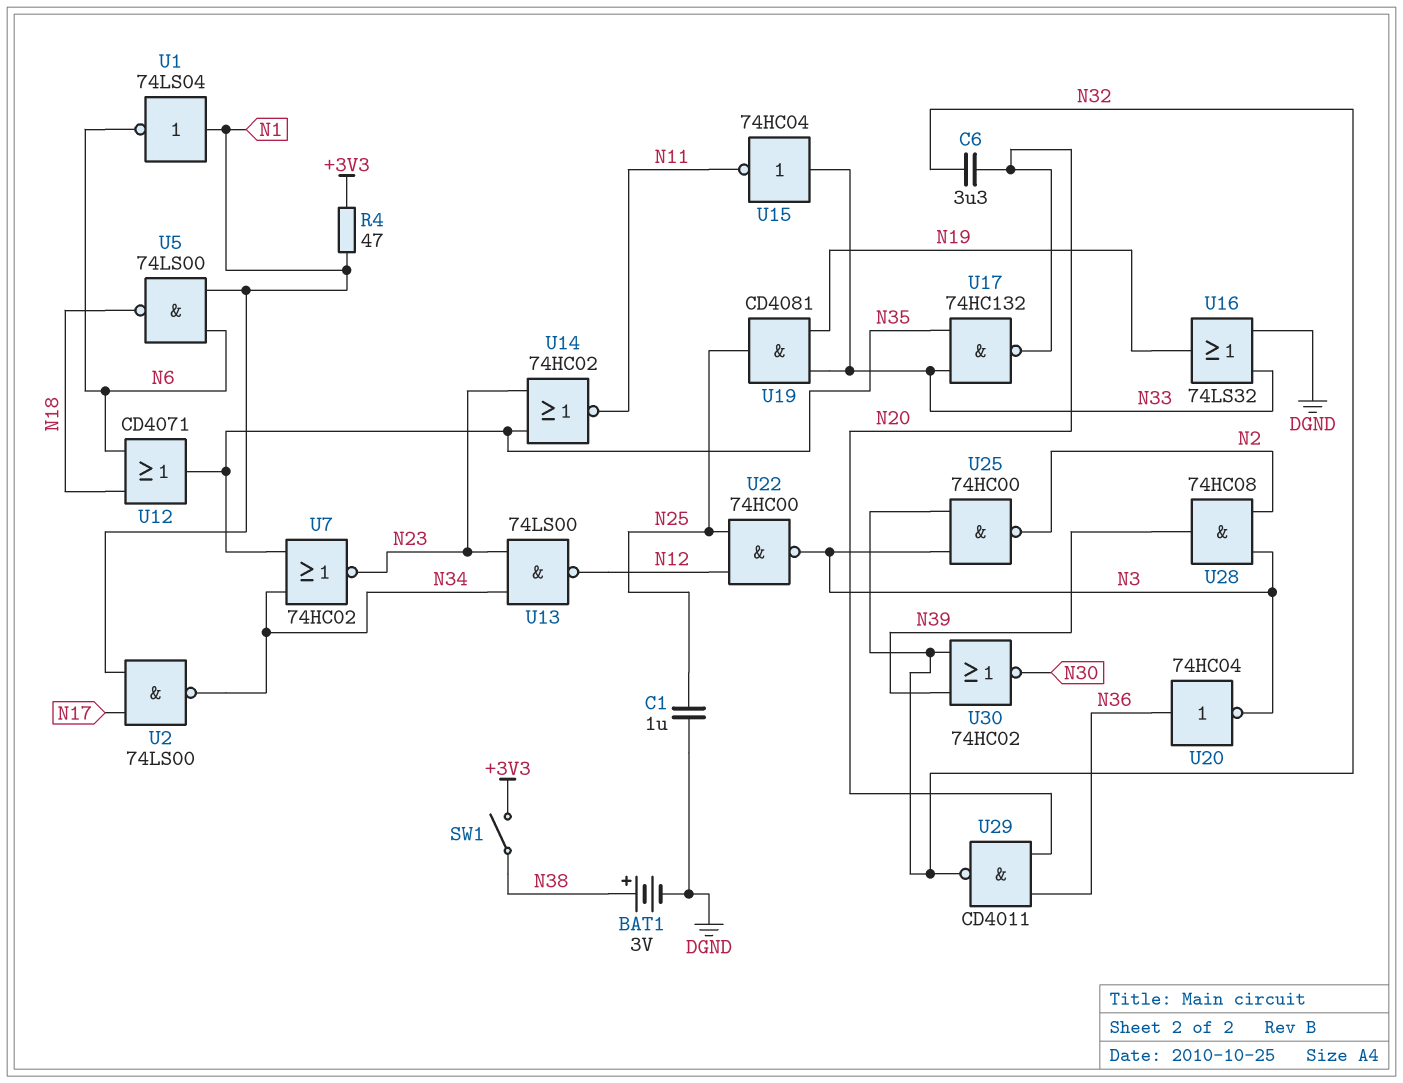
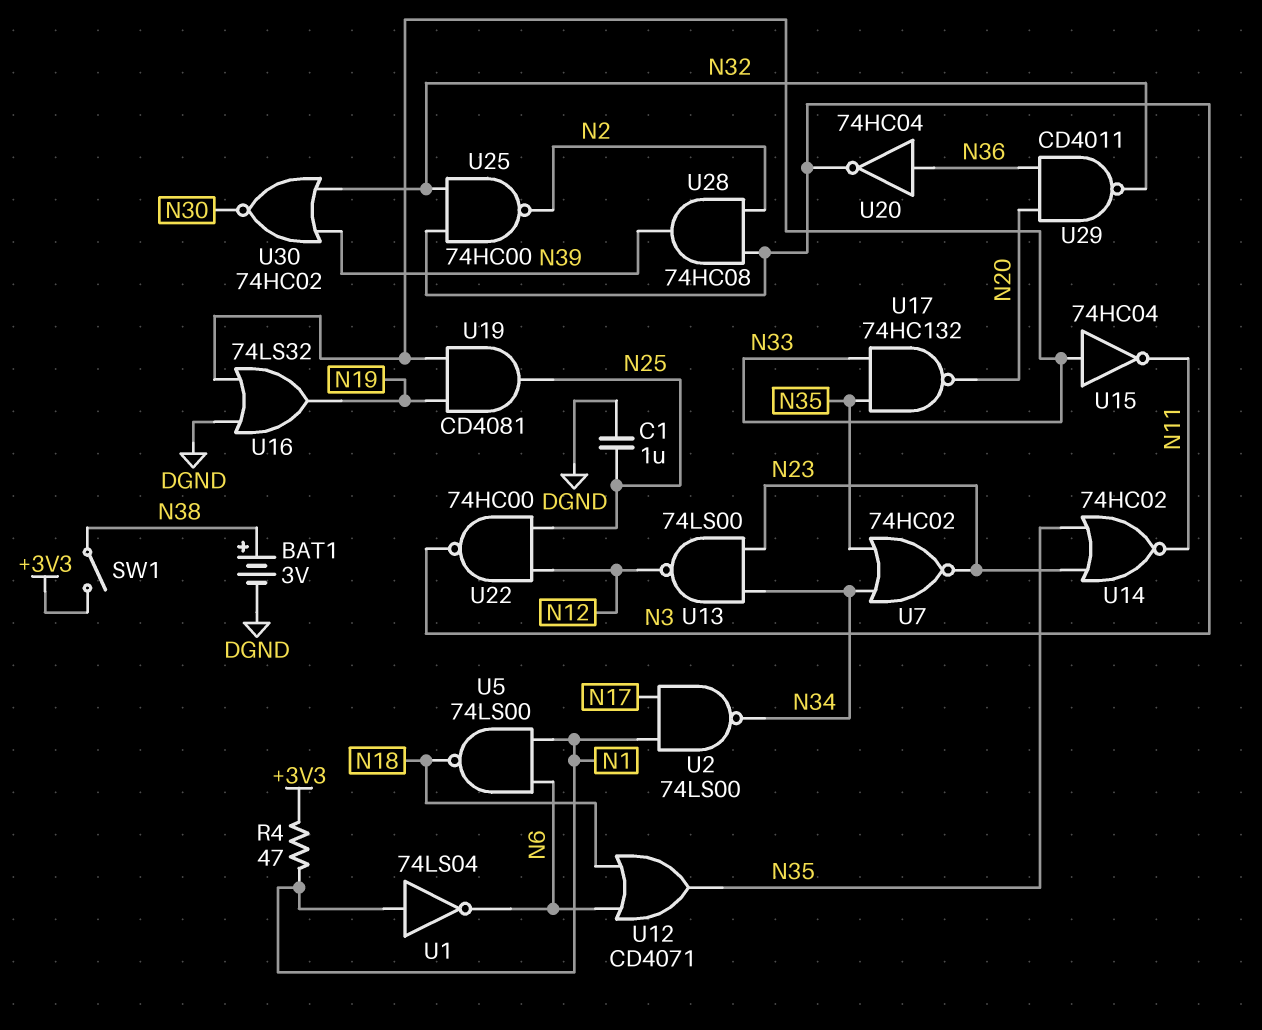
C6: 3.3uF (N20, N32) -> none

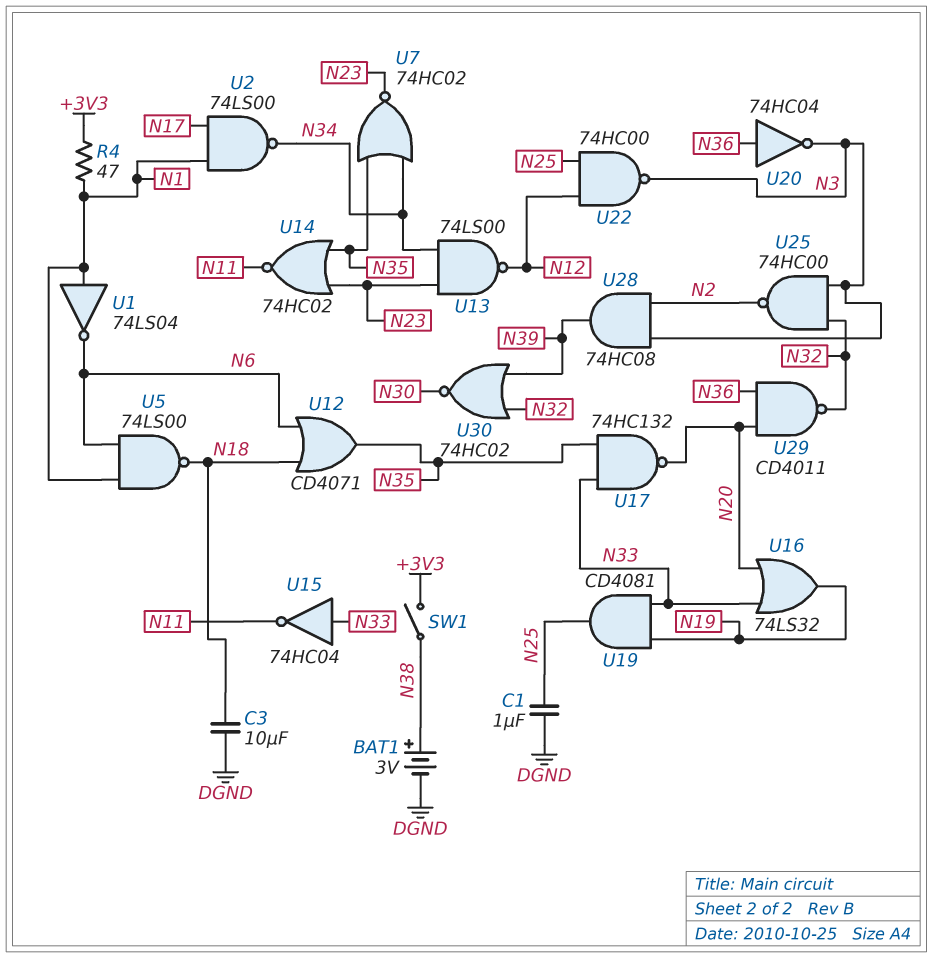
C3: none -> 10uF (DGND, N18)
U16: OR 74LS32 (in DGND, in N33, out N19) -> OR 74LS32 (in N20, in N33, out N19)

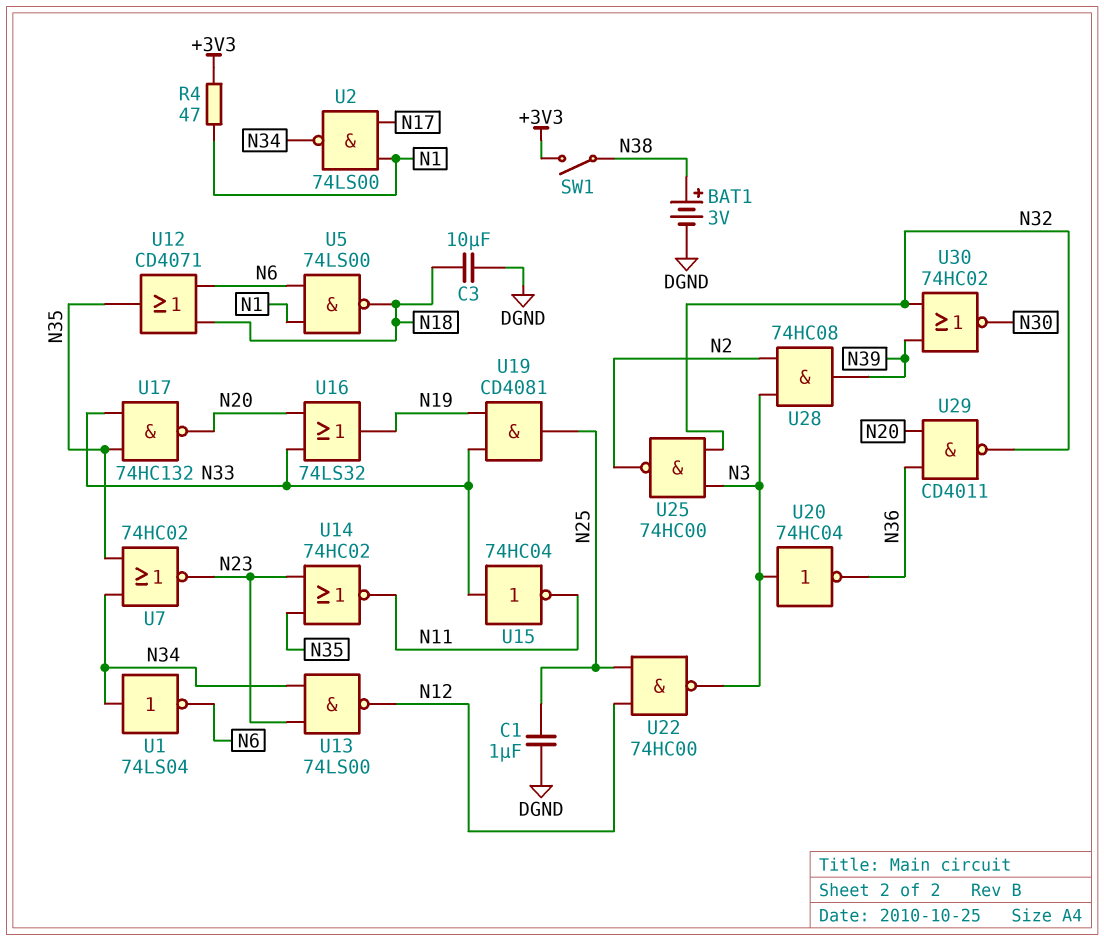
U1: NOT 74LS04 (in N1, out N6) -> NOT 74LS04 (in N34, out N6)
U20: NOT 74HC04 (in N36, out N3) -> NOT 74HC04 (in N3, out N36)

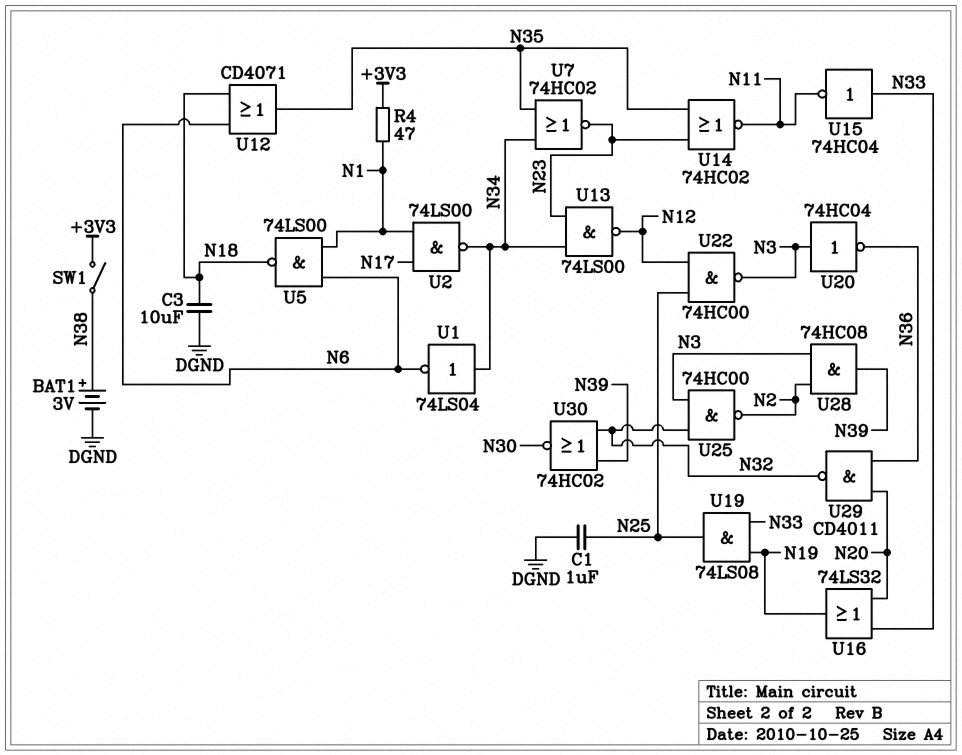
U17: NAND 74HC132 (in N33, in N35, out N20) -> none
U19: AND CD4081 (in N19, in N33, out N25) -> AND 74LS08 (in N19, in N33, out N25)

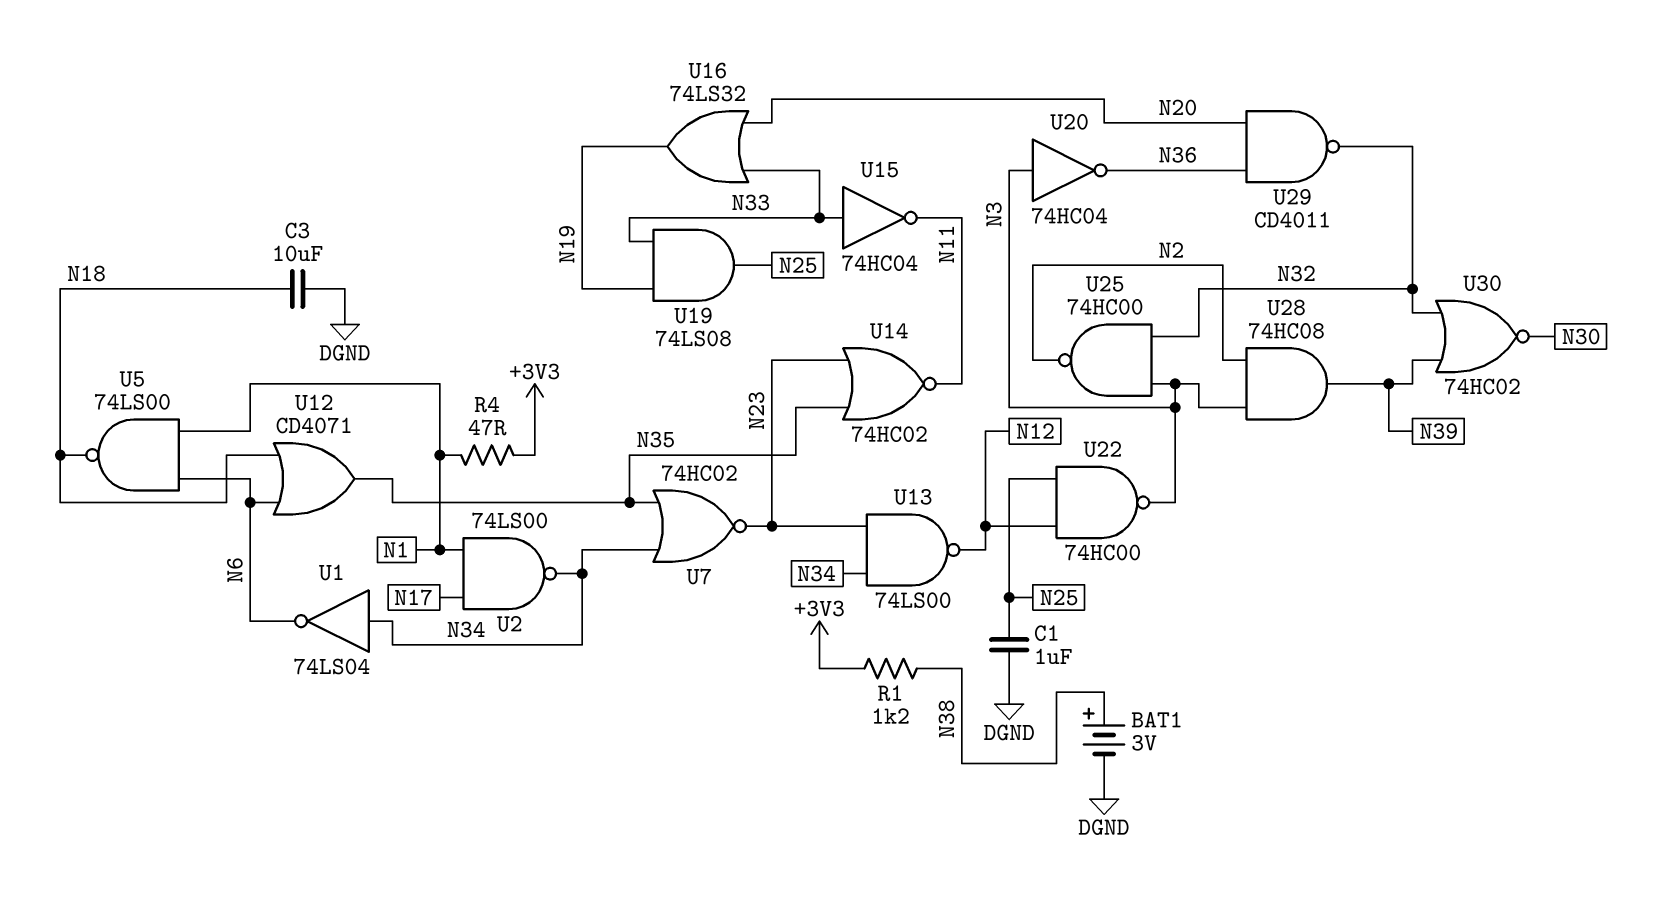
R1: none -> 1.2k (+3V3, N38)
SW1: switch (+3V3, N38) -> none

